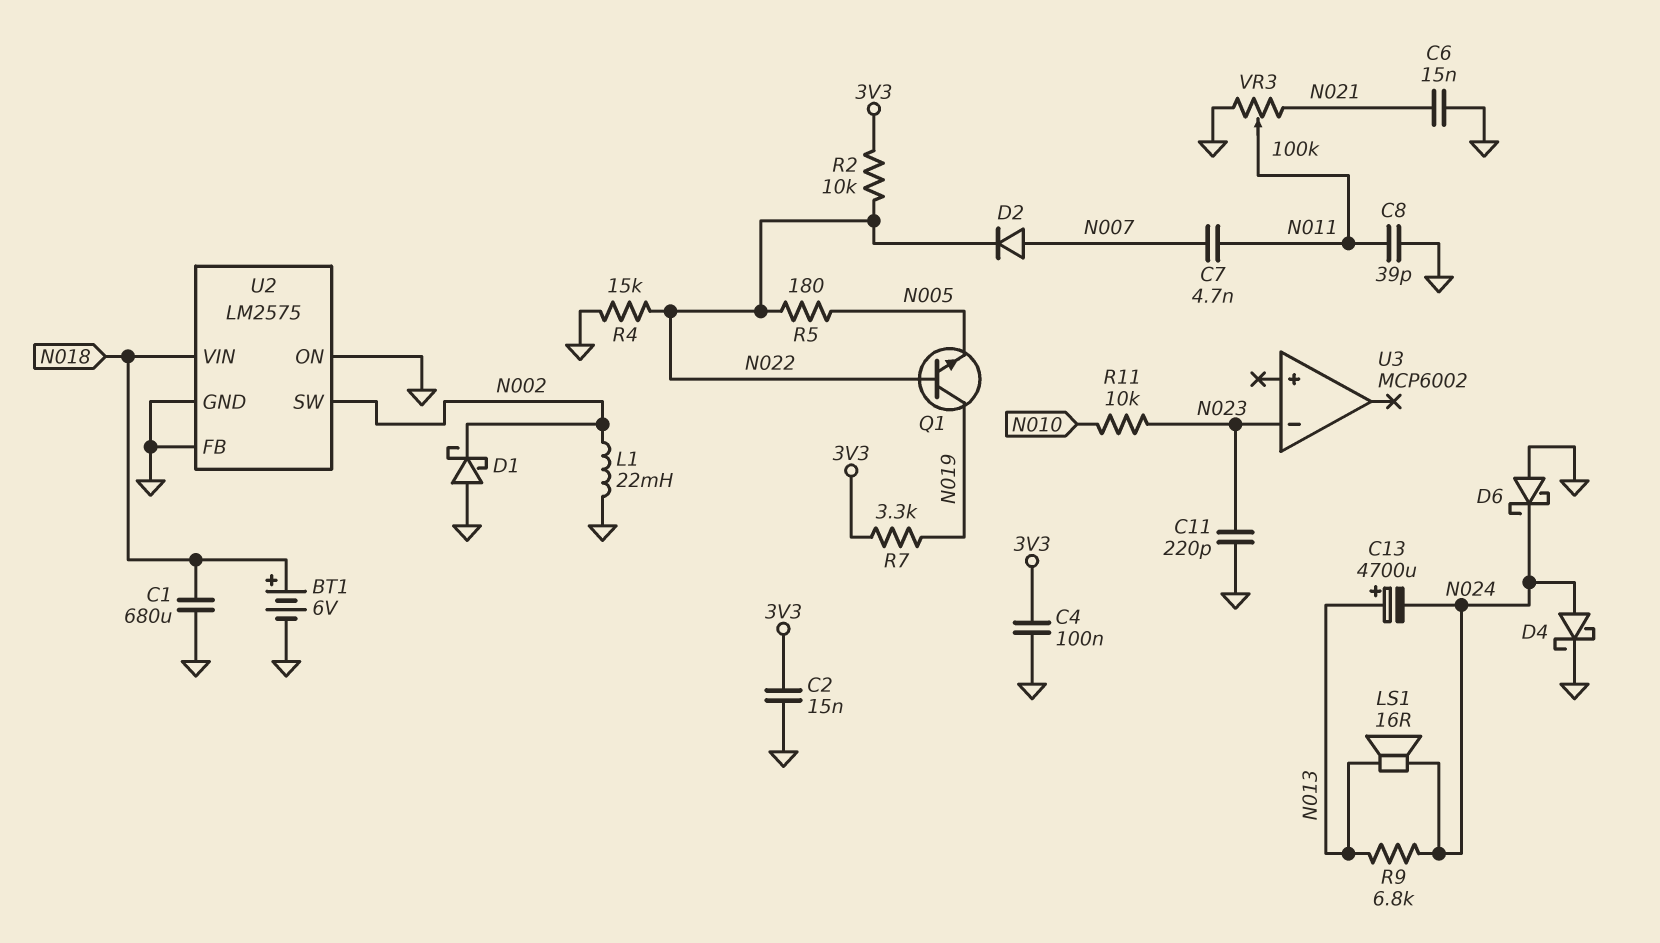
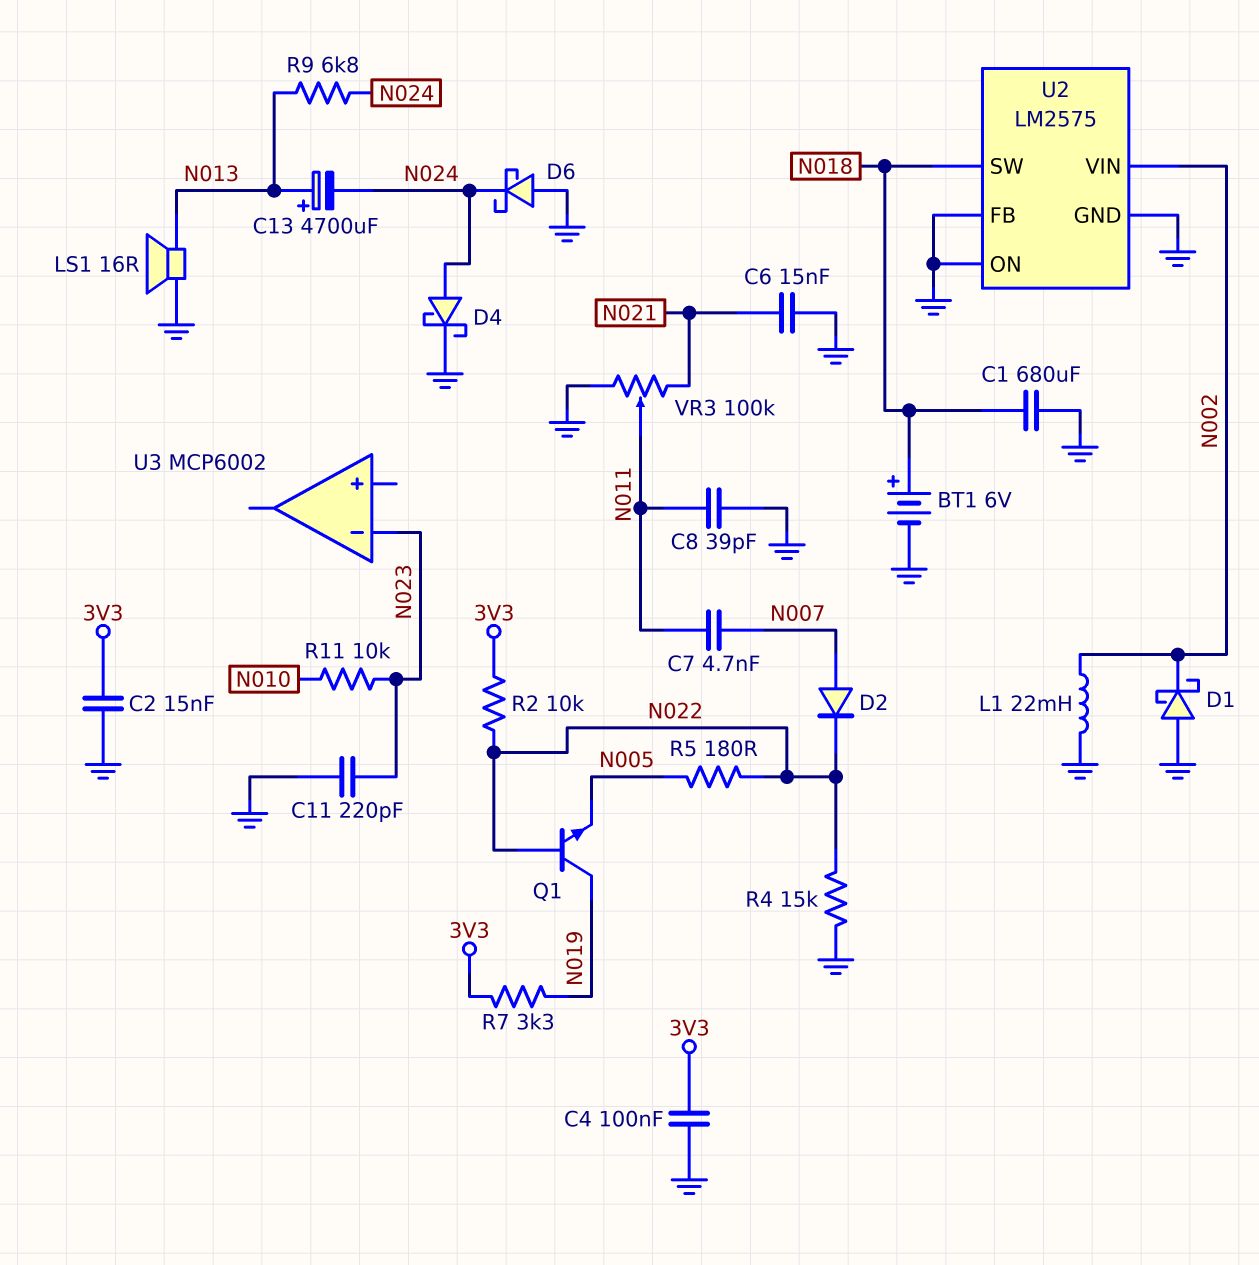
LS1: speaker 16R (N013, N024) -> speaker 16R (GND, N013)
U2 pin SW: N002 -> N018
U2 pin VIN: N018 -> N002

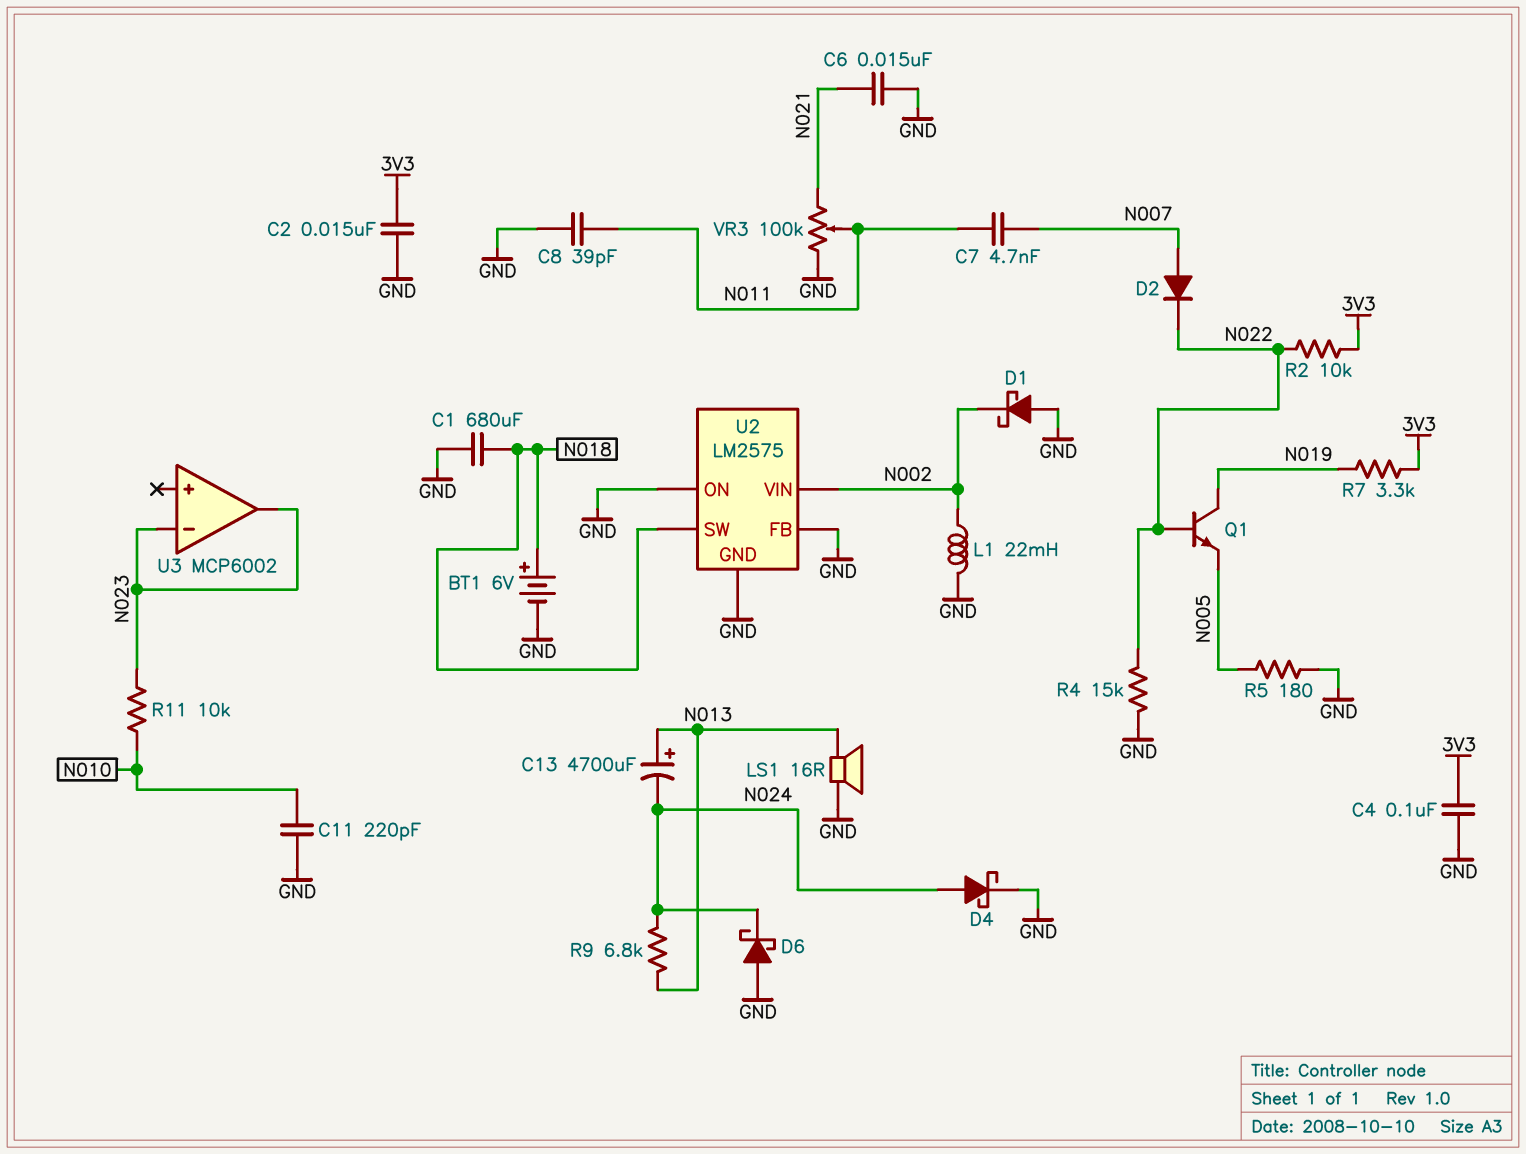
C11: 220pF (GND, N023) -> 220pF (GND, N010)
R5: 180 (N005, N022) -> 180 (GND, N005)
U3 pin out: none -> N023

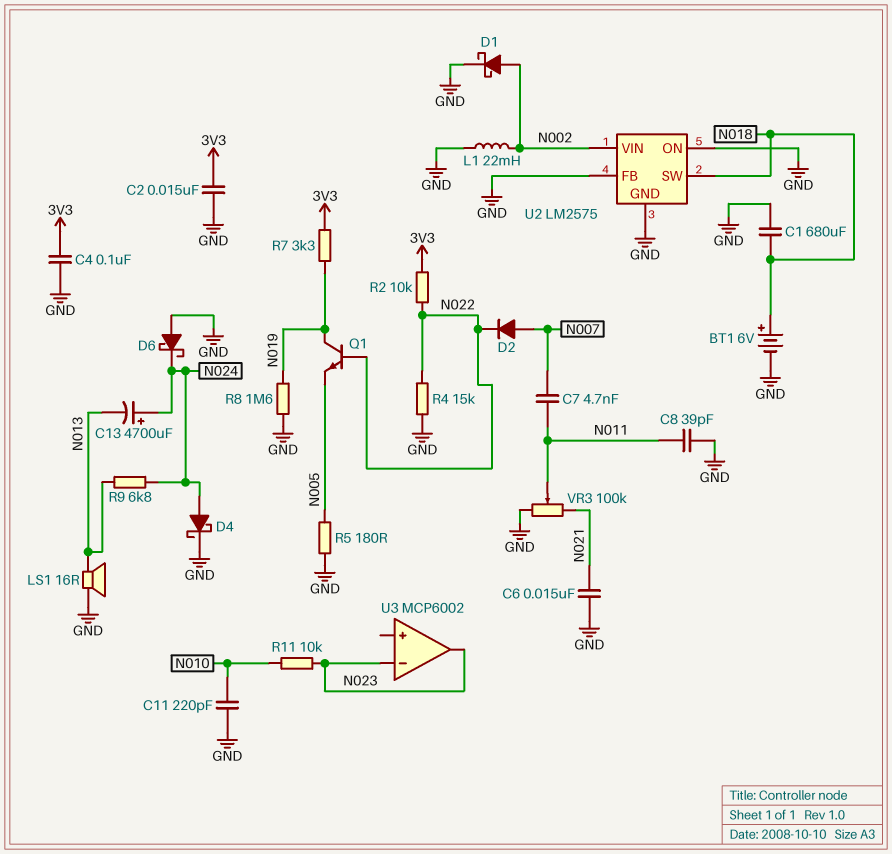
C13: 4700uF (plus N013, minus N024) -> 4700uF (plus N024, minus N013)
D1: schottky (A GND, K N002) -> schottky (A N002, K GND)
R8: none -> 1.6M (GND, N019)

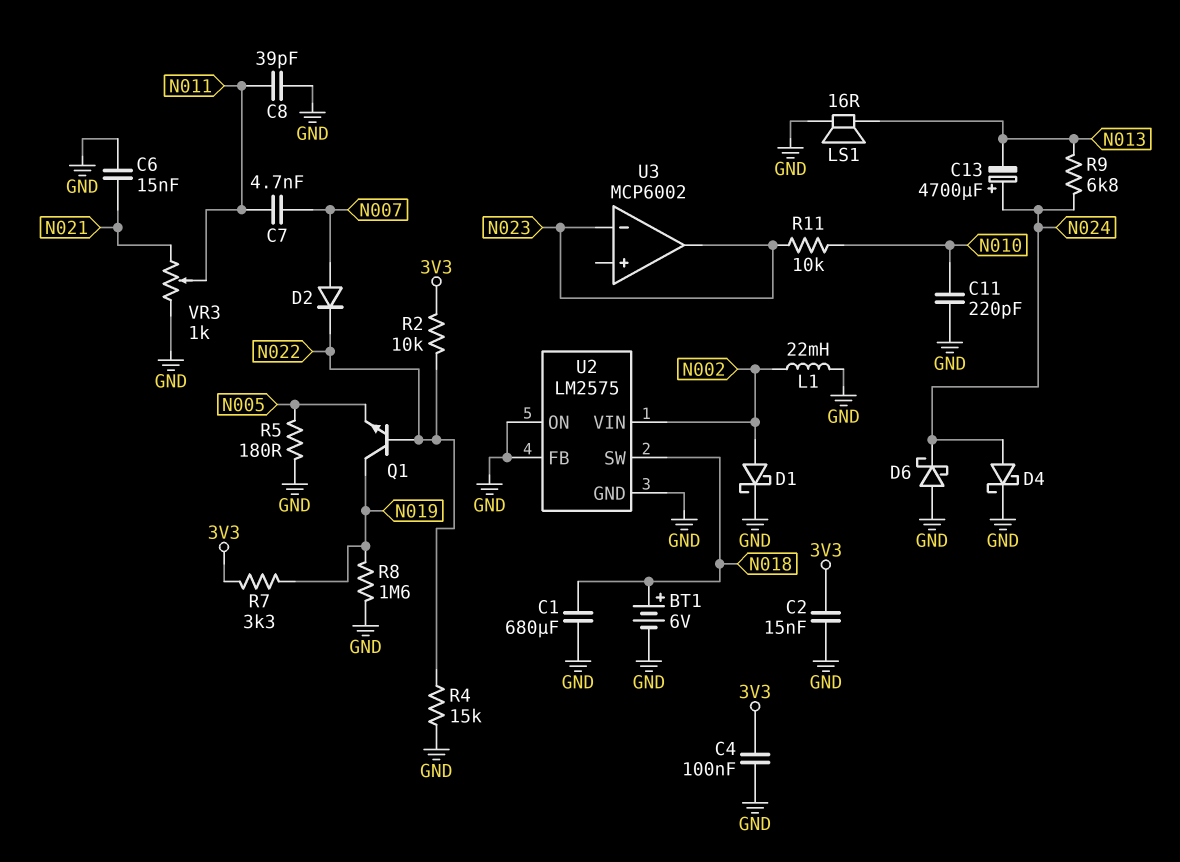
VR3: 100k (GND, N021, wiper N011) -> 1k (GND, N021, wiper N011)

